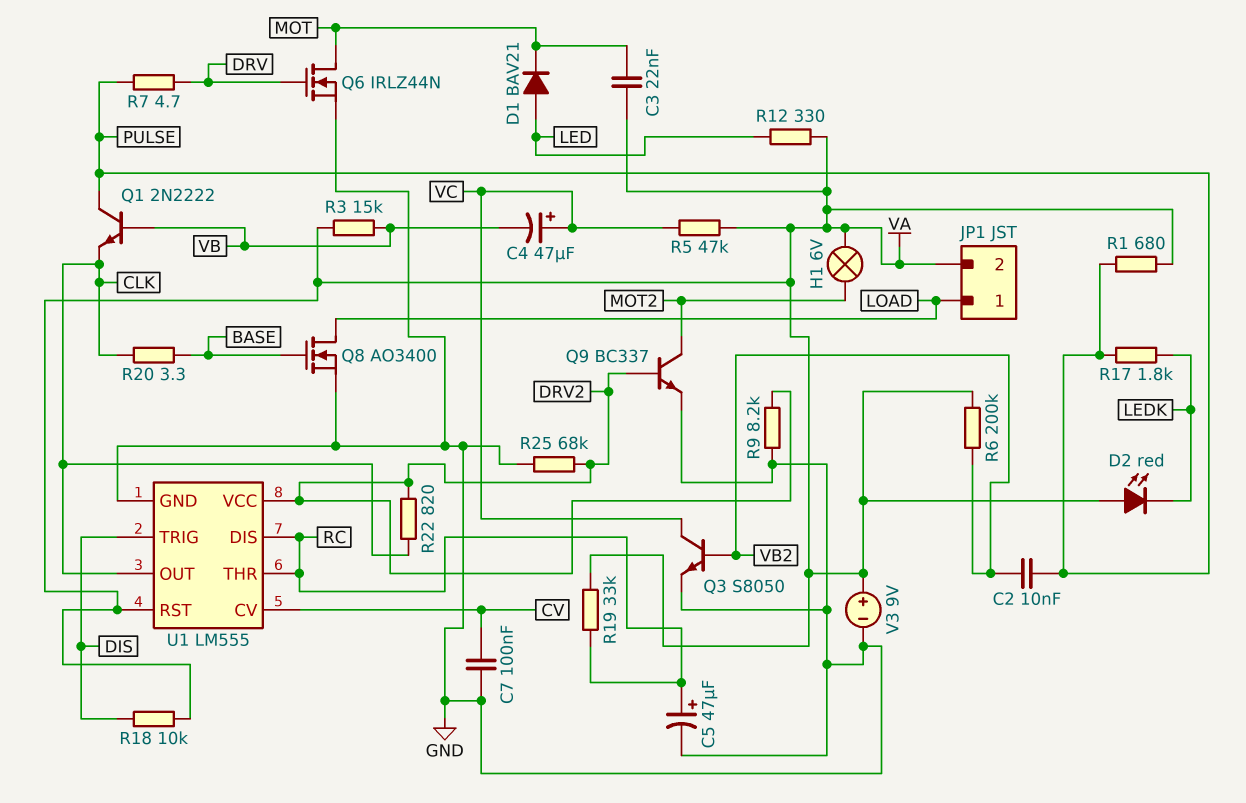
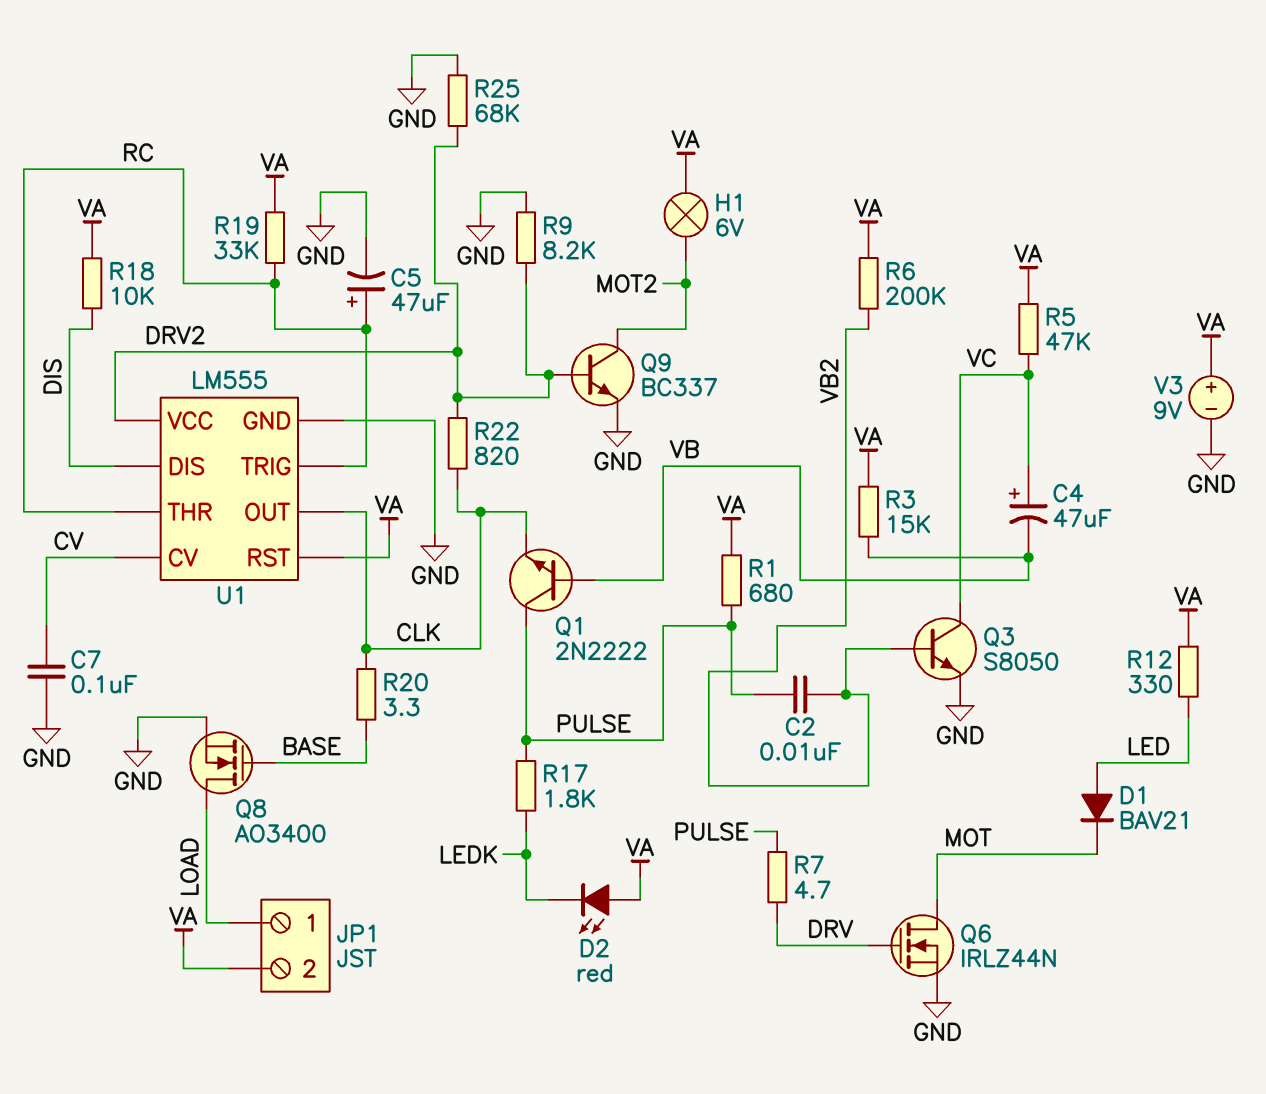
C3: 22nF (MOT, VA) -> none
U1 pin DIS: RC -> DIS
U1 pin TRIG: DIS -> RC

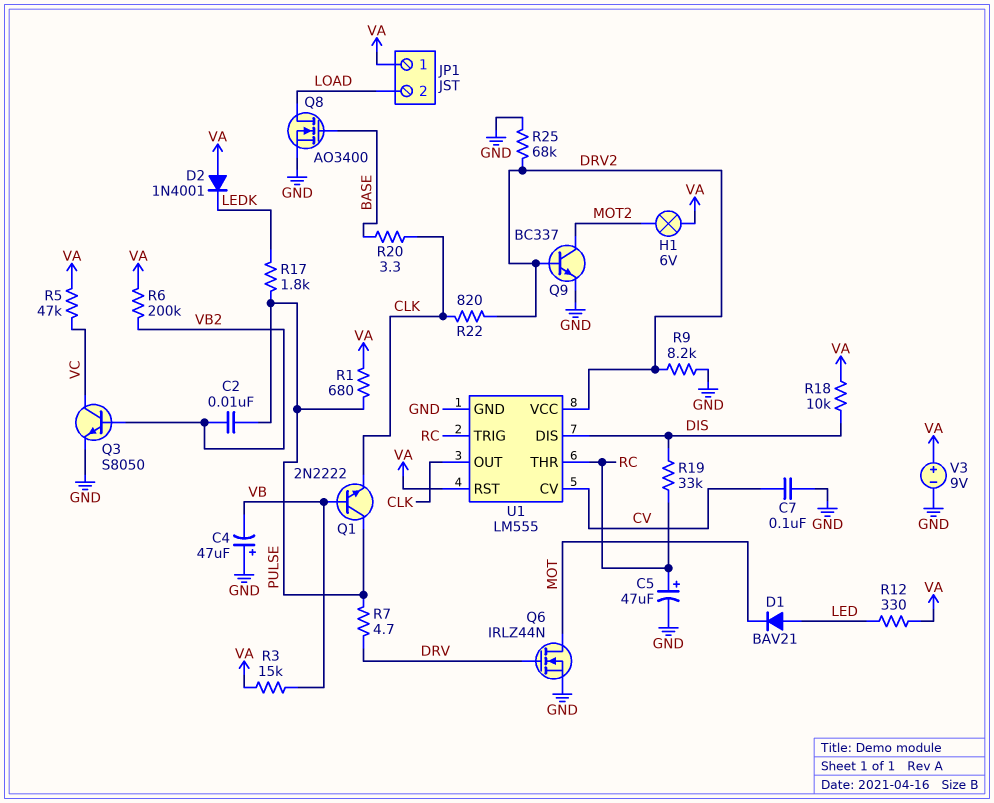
C4: 47uF (plus VC, minus VB) -> 47uF (plus GND, minus VB)
D2: LED red (A VA, K LEDK) -> diode 1N4001 (A VA, K LEDK)
JP1 pin 1: LOAD -> VA
JP1 pin 2: VA -> LOAD
R19: 33k (RC, VA) -> 33k (DIS, RC)

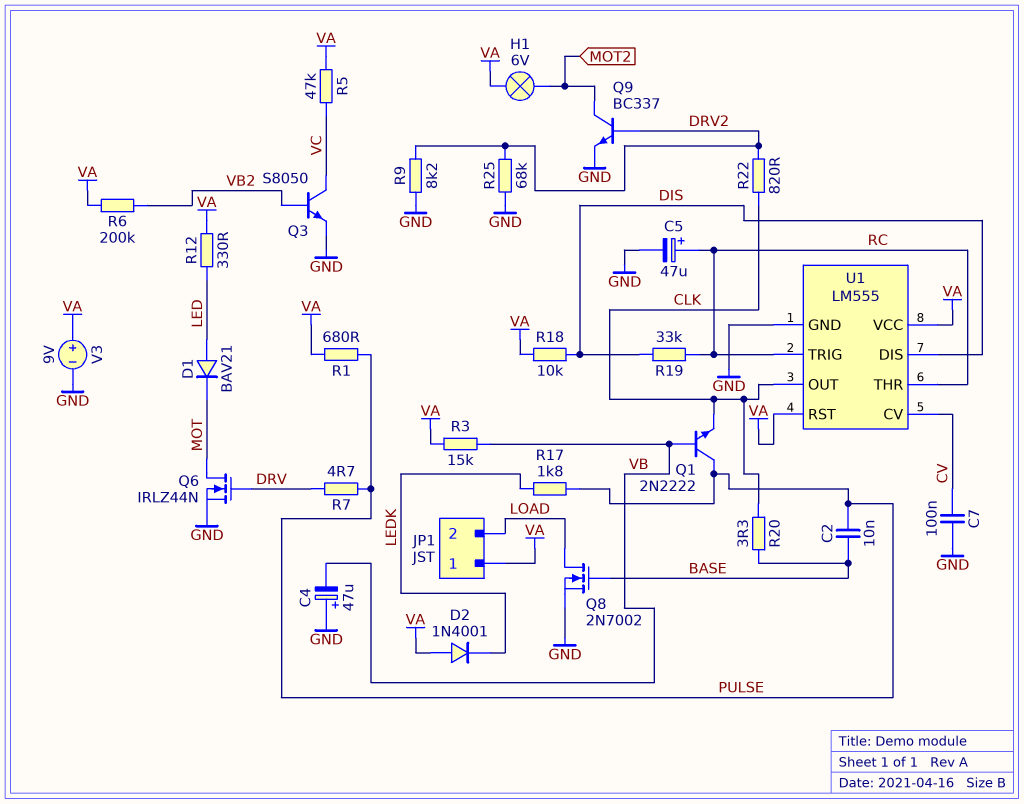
C2: 10nF (PULSE, VB2) -> 10nF (BASE, PULSE)
Q8: NMOS AO3400 (G BASE, D LOAD, S GND) -> NMOS 2N7002 (G BASE, D LOAD, S GND)
U1 pin VCC: DRV2 -> VA

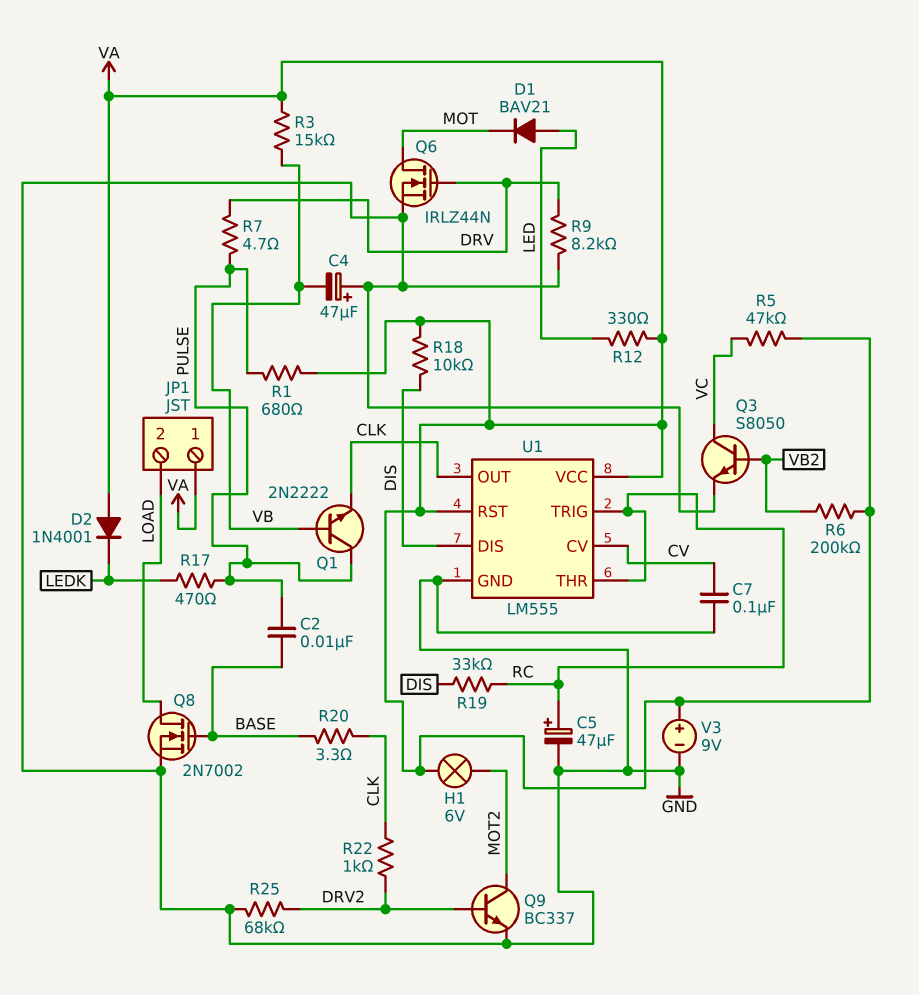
R9: 8.2k (DRV2, GND) -> 8.2k (DRV, GND)
R17: 1.8k (LEDK, PULSE) -> 470 (LEDK, PULSE)
R22: 820 (CLK, DRV2) -> 1k (CLK, DRV2)

